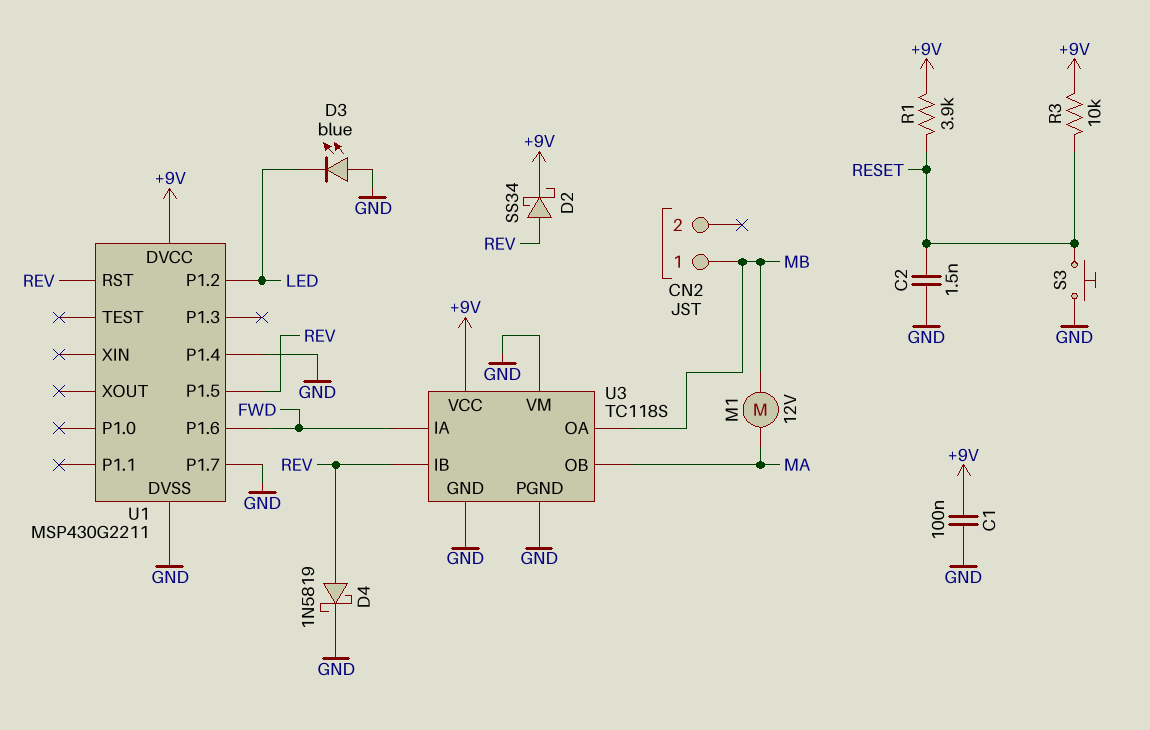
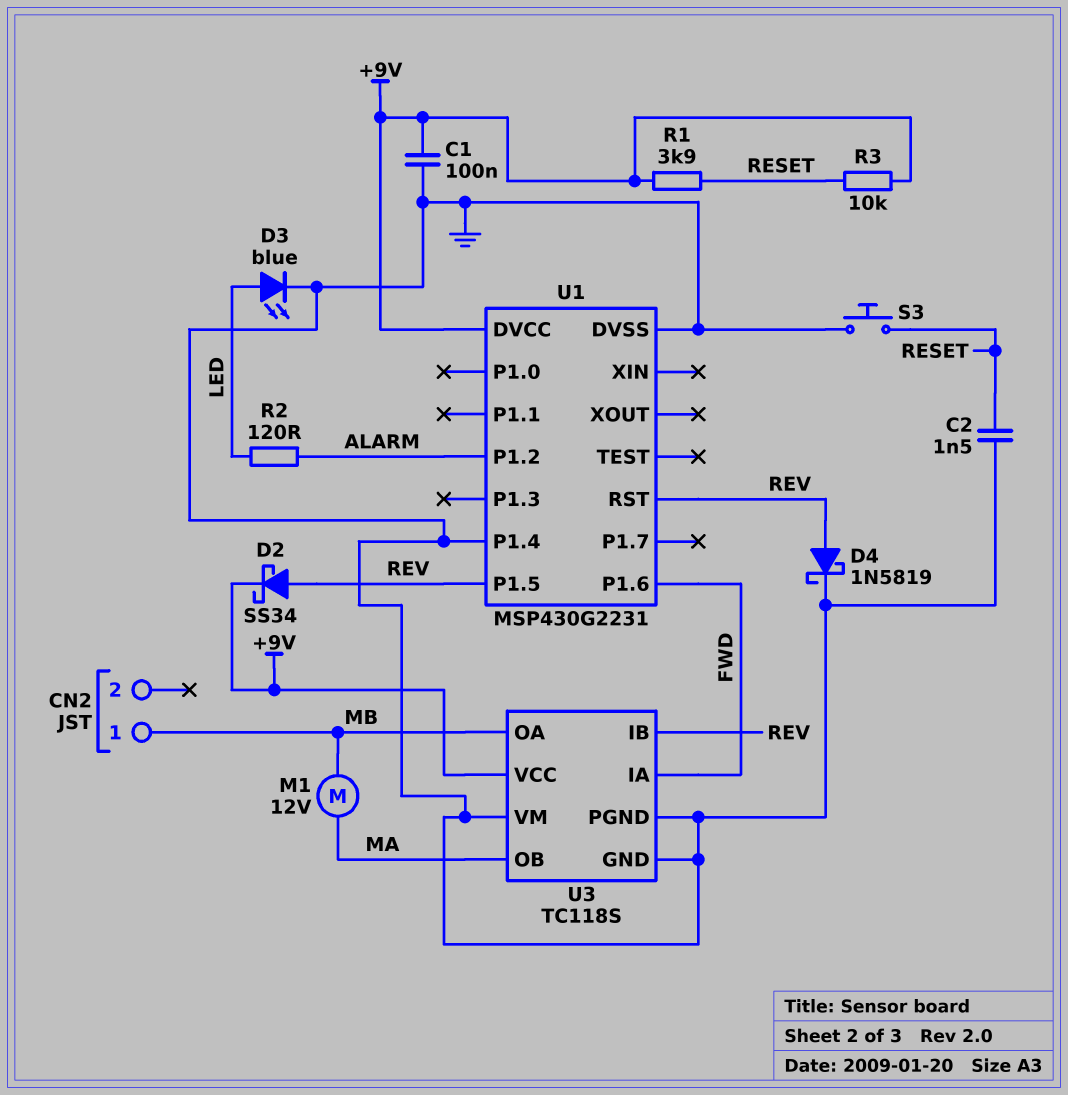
D3: LED blue (A GND, K LED) -> LED blue (A LED, K GND)
R2: none -> 120 (ALARM, LED)
U1: MSP430G2211 -> MSP430G2231
U1 pin P1.2: LED -> ALARM
U1 pin P1.7: GND -> none

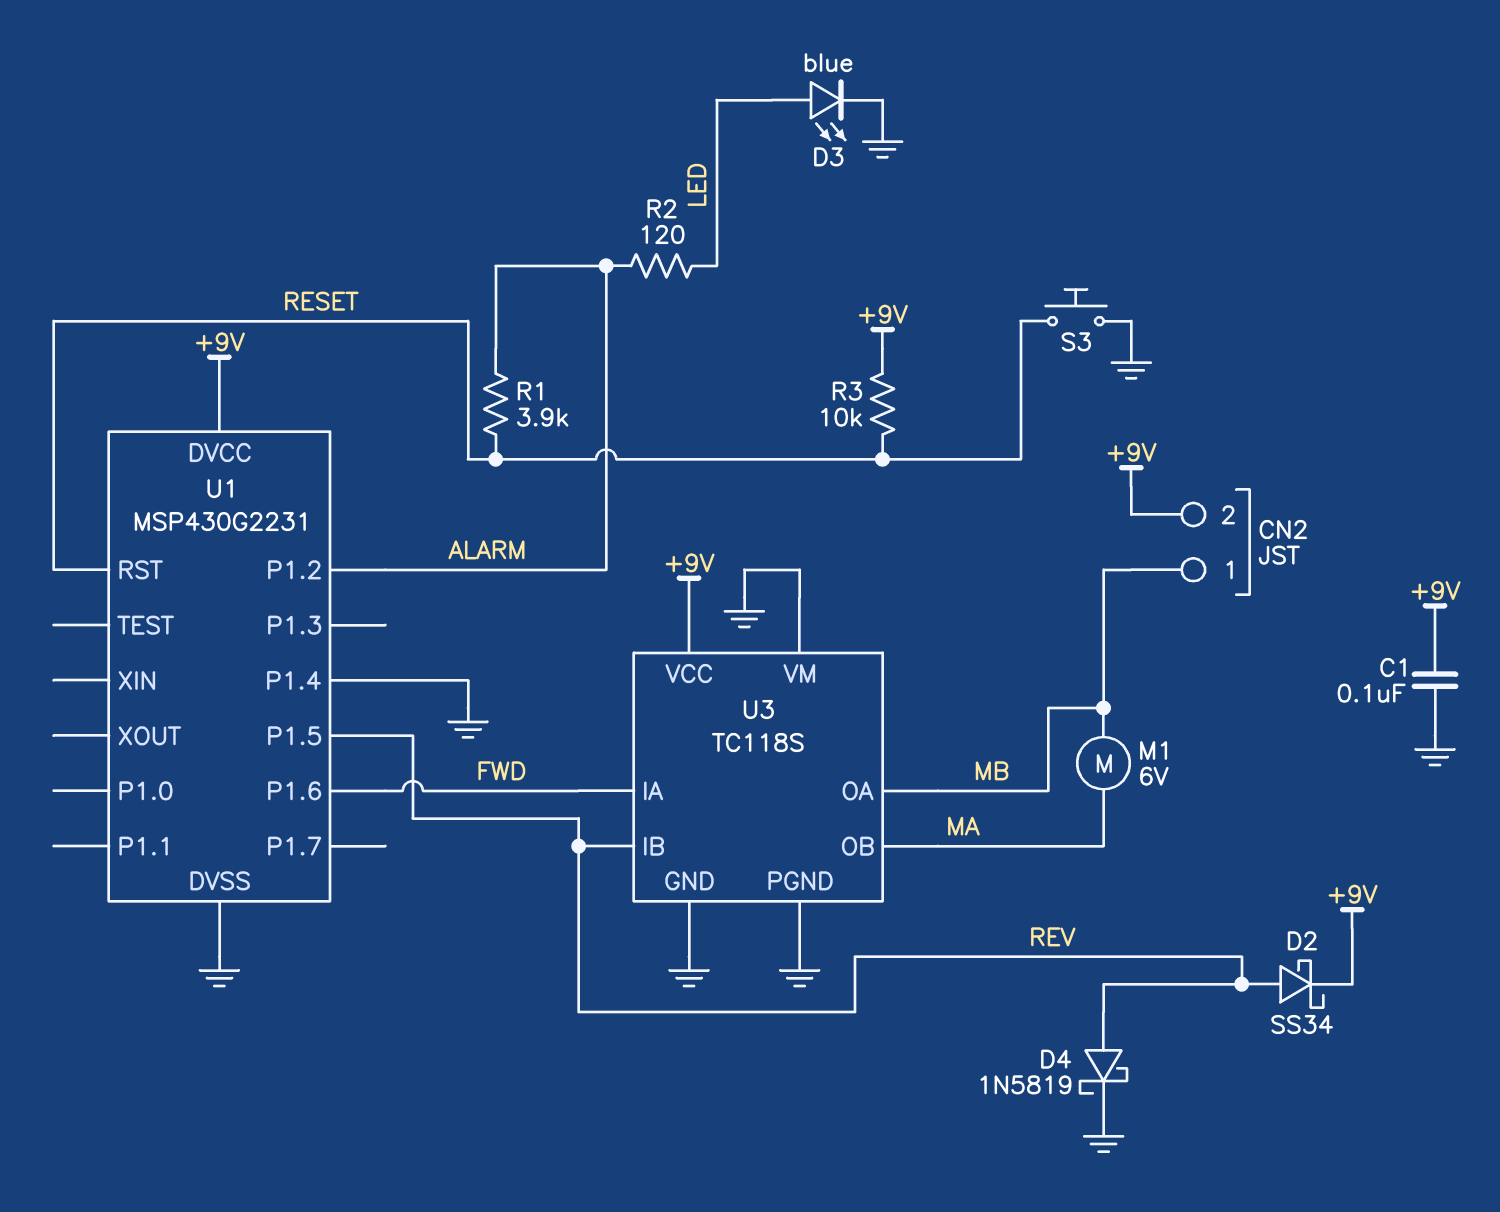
C2: 1.5nF (GND, RESET) -> none
CN2 pin 2: none -> +9V
M1: motor 12V (MA, MB) -> motor 6V (MA, MB)
R1: 3.9k (+9V, RESET) -> 3.9k (ALARM, RESET)
U1 pin RST: REV -> RESET

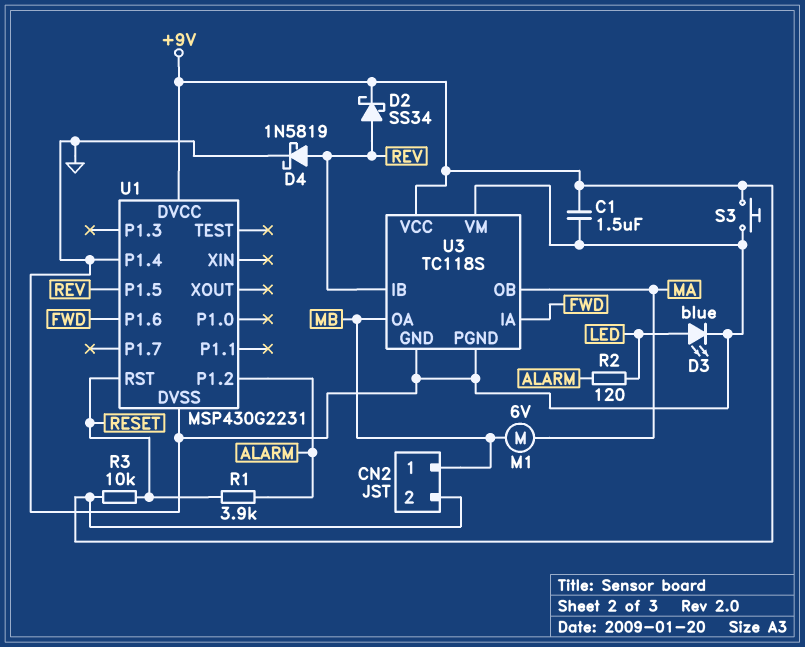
C1: 100nF (+9V, GND) -> 1.5uF (+9V, GND)
S3: button (GND, RESET) -> button (+9V, GND)

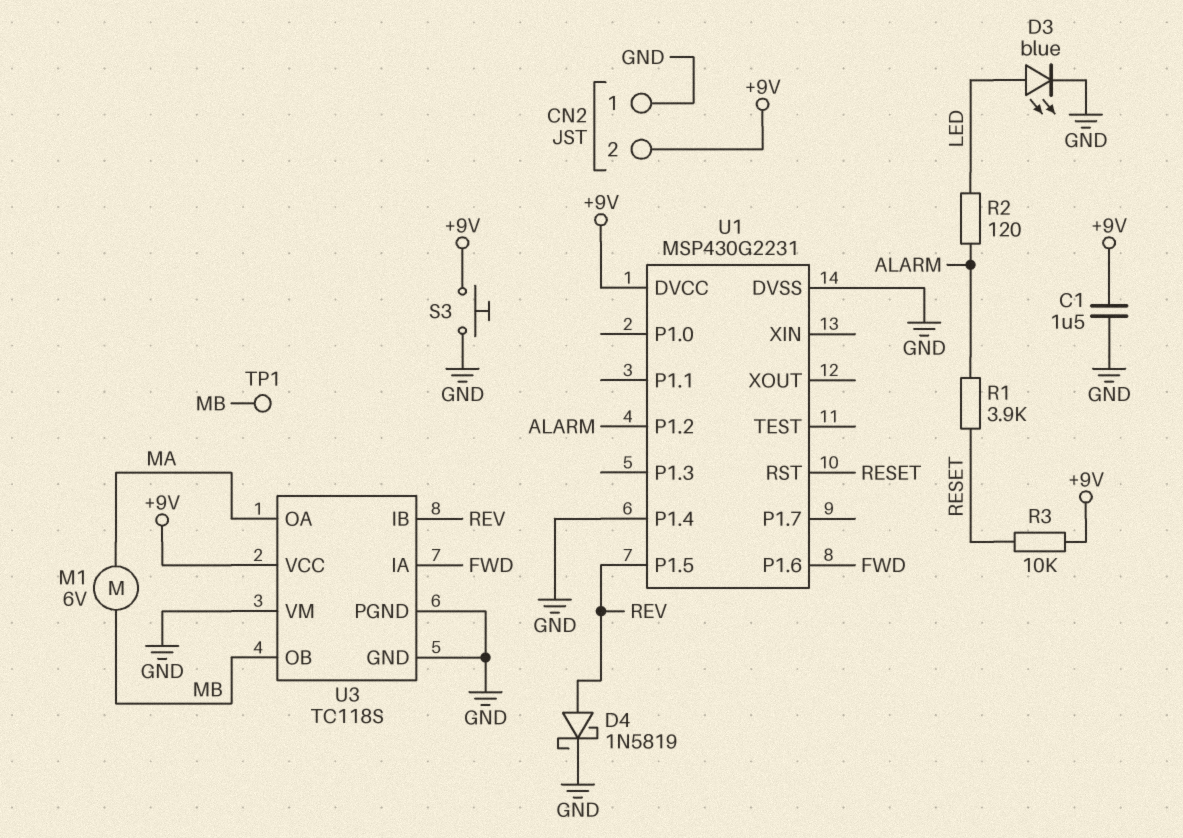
CN2 pin 1: MB -> GND
D2: schottky SS34 (A REV, K +9V) -> none
TP1: none -> test point (MB)
U3 pin OA: MB -> MA
U3 pin OB: MA -> MB

